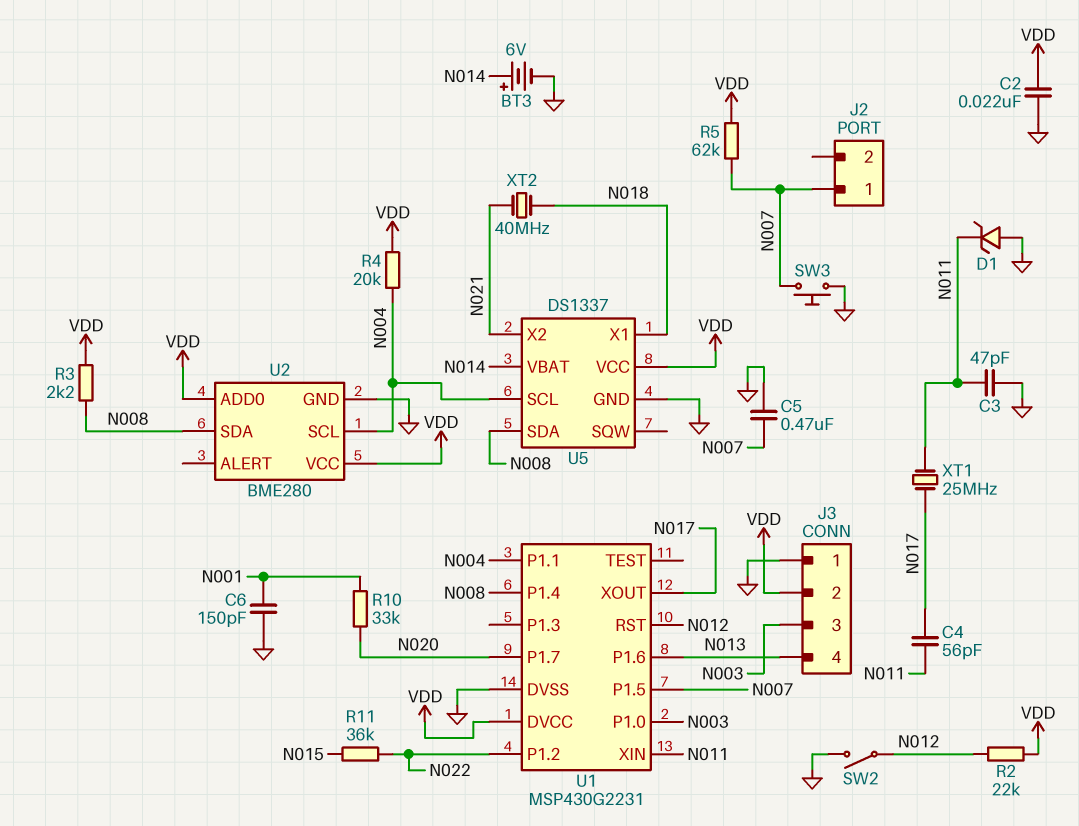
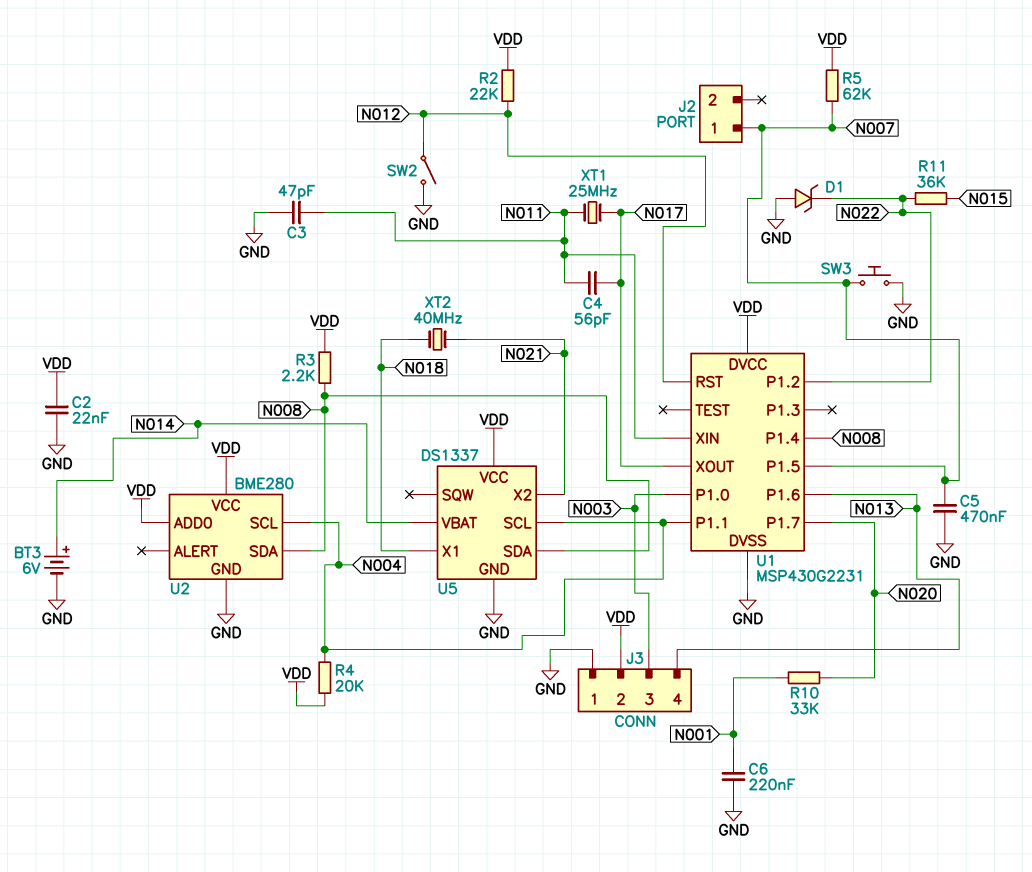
C6: 150pF (GND, N001) -> 220nF (GND, N001)
D1: zener (A GND, K N011) -> zener (A GND, K N022)

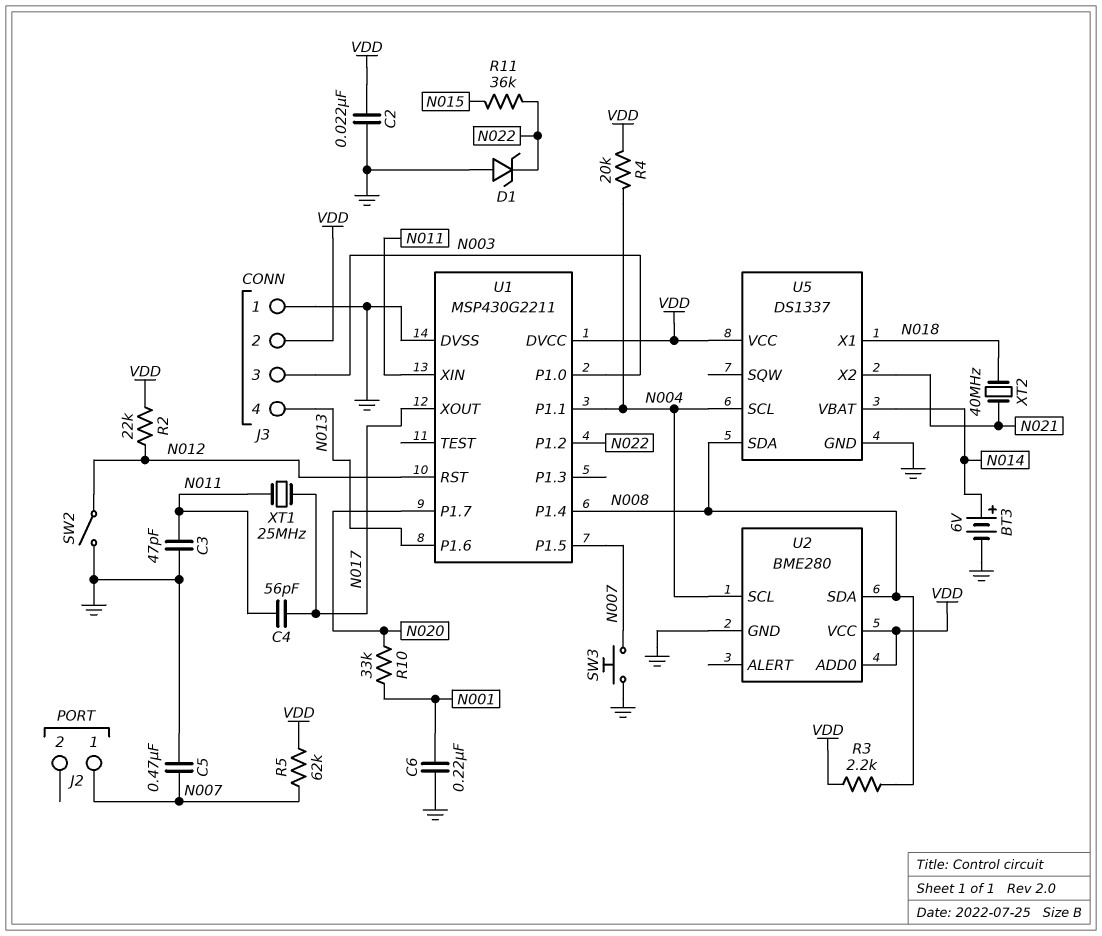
U1: MSP430G2231 -> MSP430G2211

